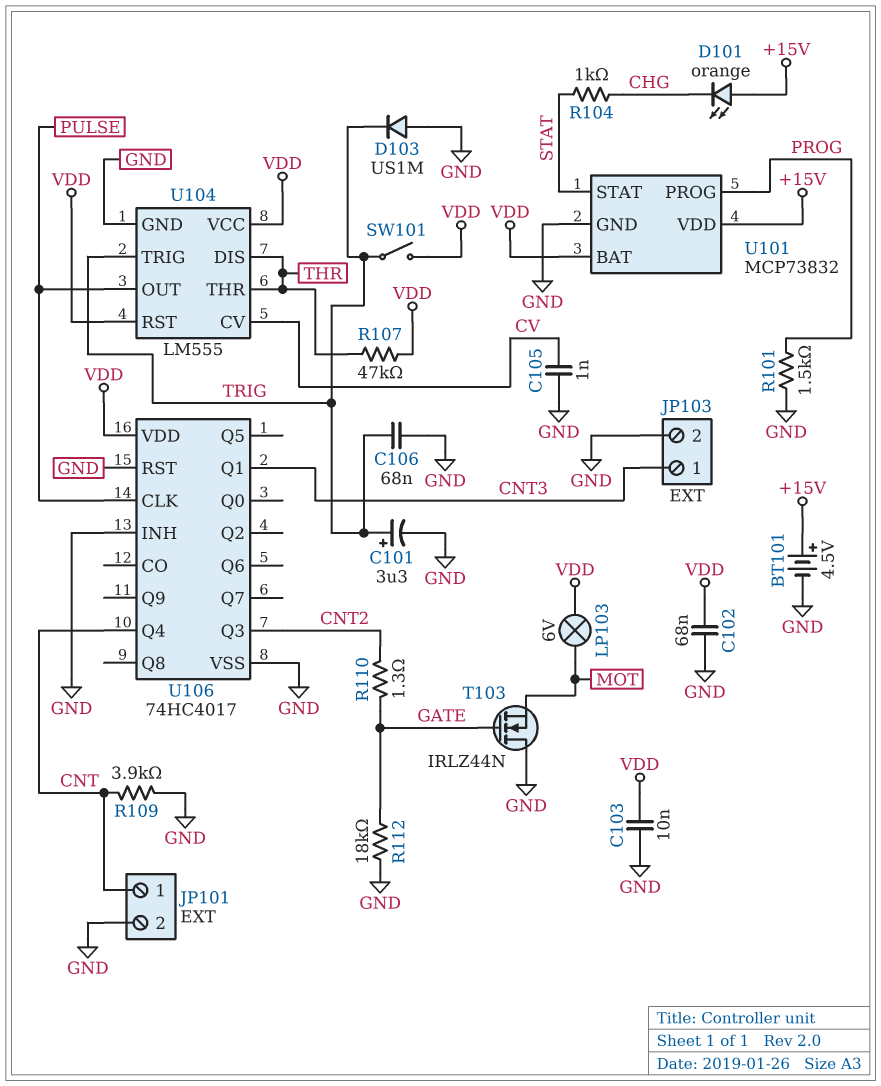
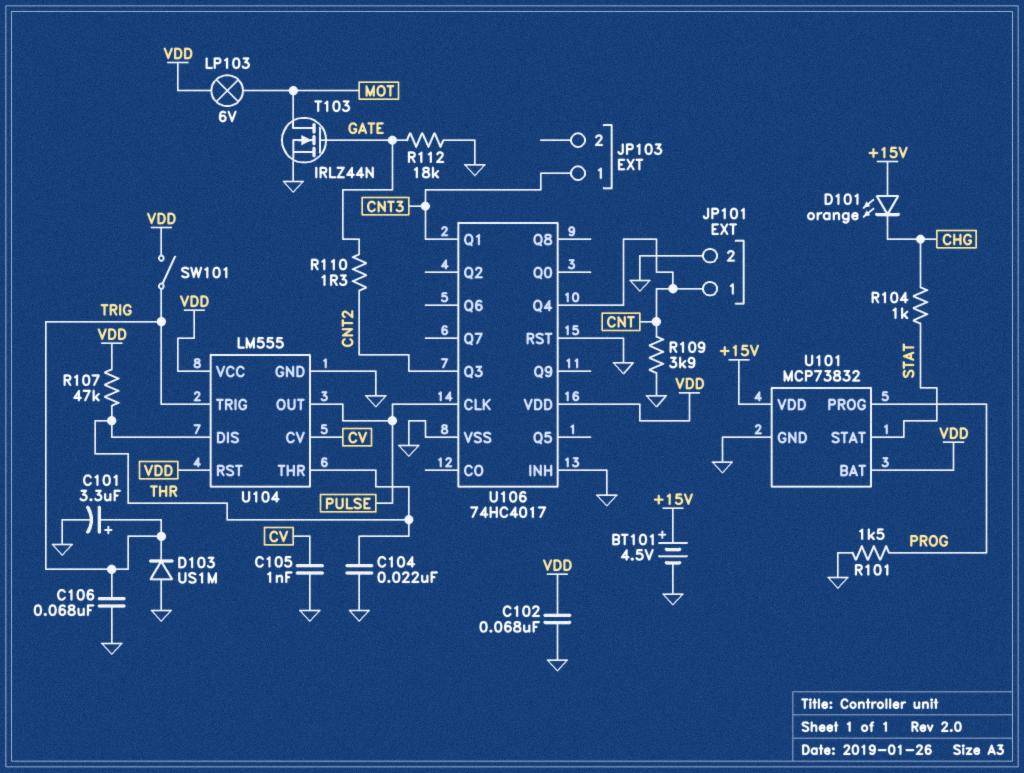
C103: 10nF (GND, VDD) -> none
C104: none -> 22nF (GND, THR)
JP103 pin 2: GND -> none
T103: NMOS IRLZ44N (G GATE, D GND, S MOT) -> NMOS IRLZ44N (G GATE, D MOT, S GND)

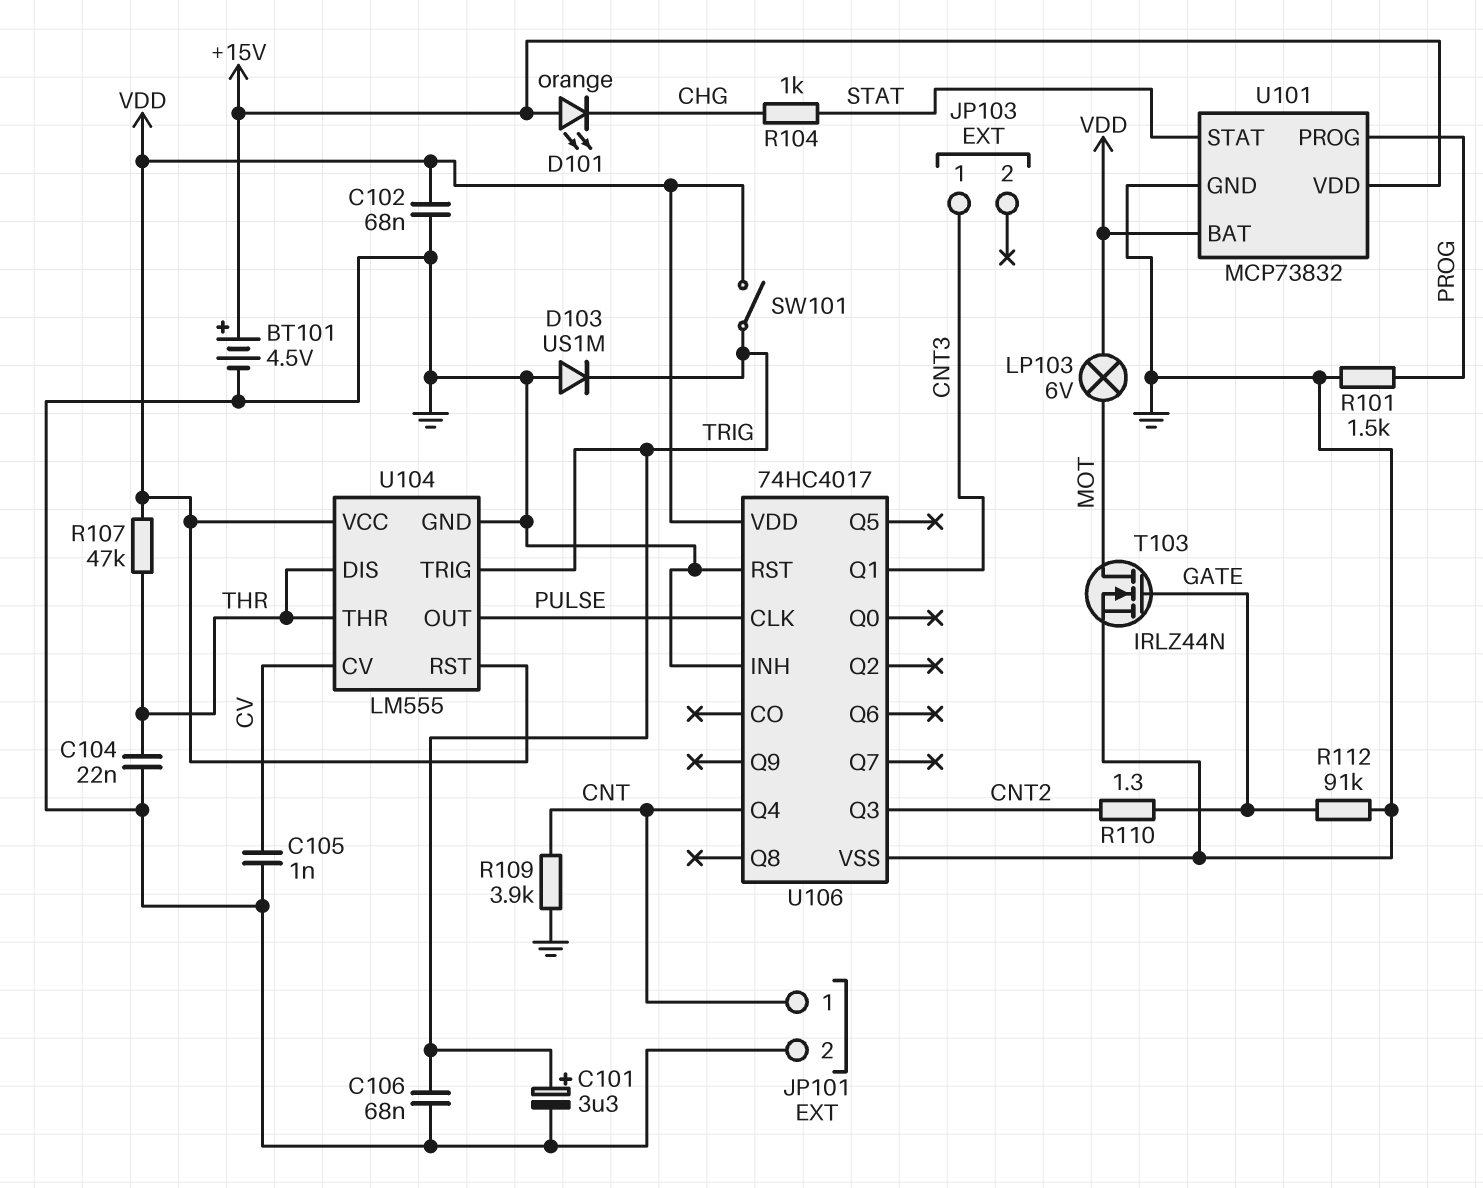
R112: 18k (GATE, GND) -> 91k (GATE, GND)

